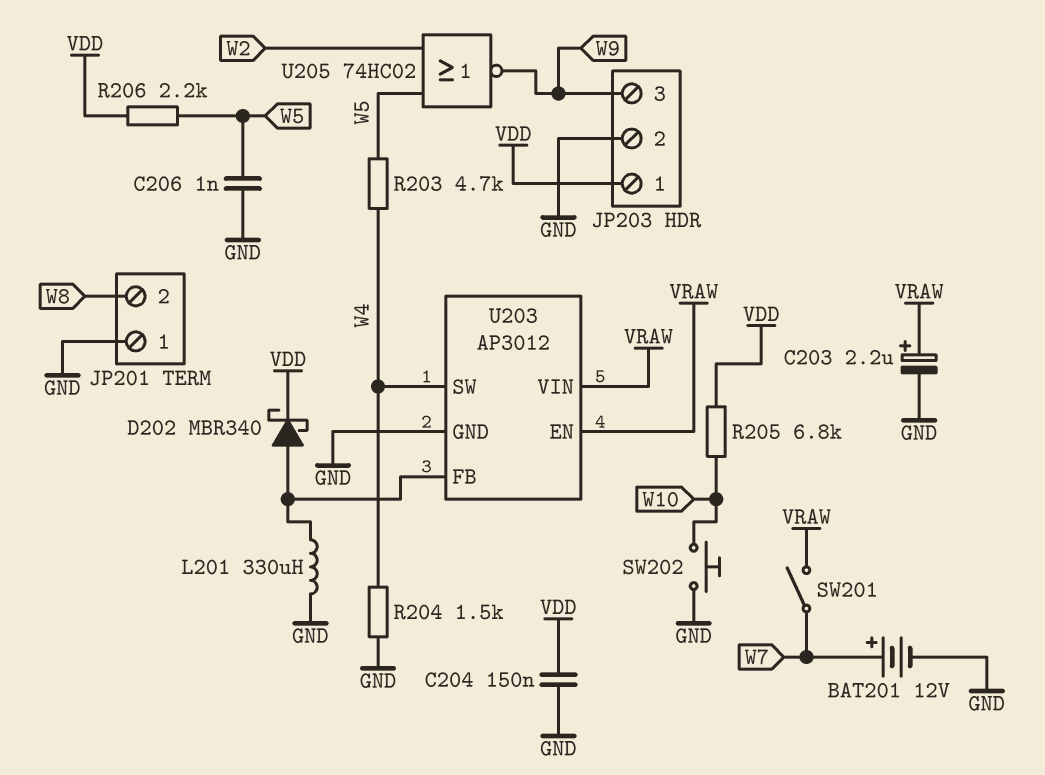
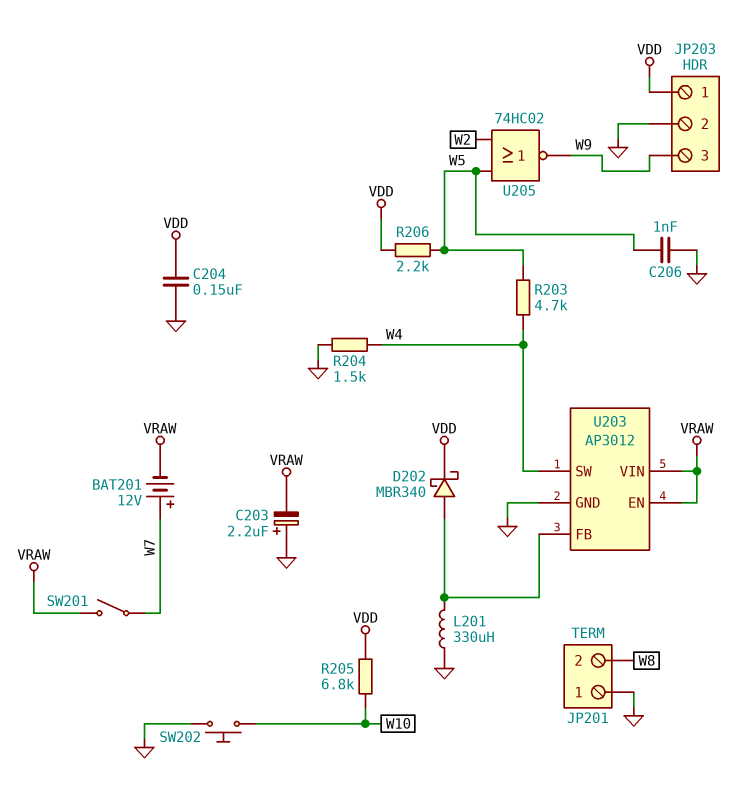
BAT201: 12V (plus W7, minus GND) -> 12V (plus W7, minus VRAW)
C203: 2.2uF (plus VRAW, minus GND) -> 2.2uF (plus GND, minus VRAW)

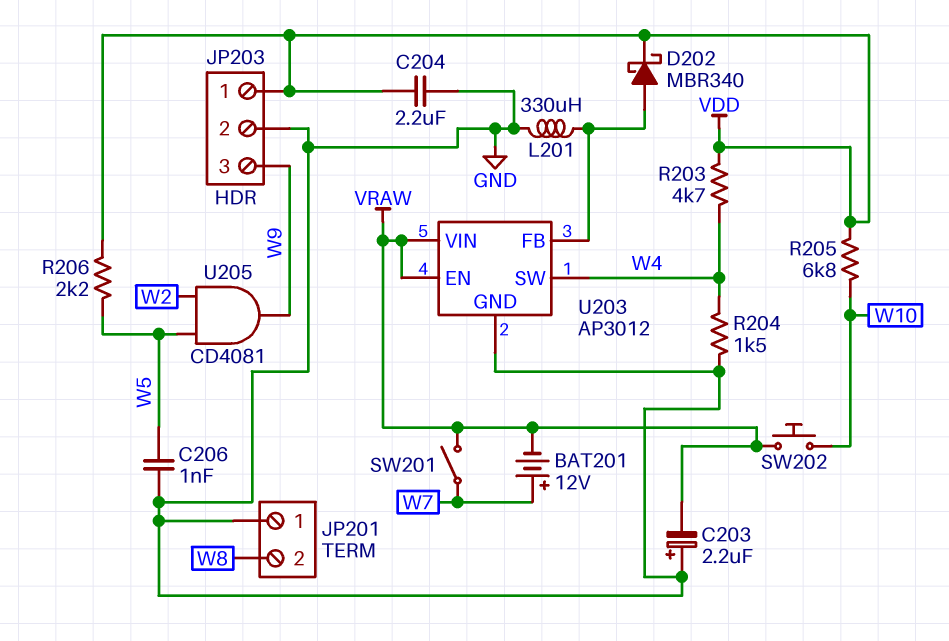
C204: 150nF (GND, VDD) -> 2.2uF (GND, VDD)
R203: 4.7k (W4, W5) -> 4.7k (VDD, W4)
SW202: button (GND, W10) -> button (VRAW, W10)
U205: NOR 74HC02 (in W2, in W5, out W9) -> AND CD4081 (in W2, in W5, out W9)

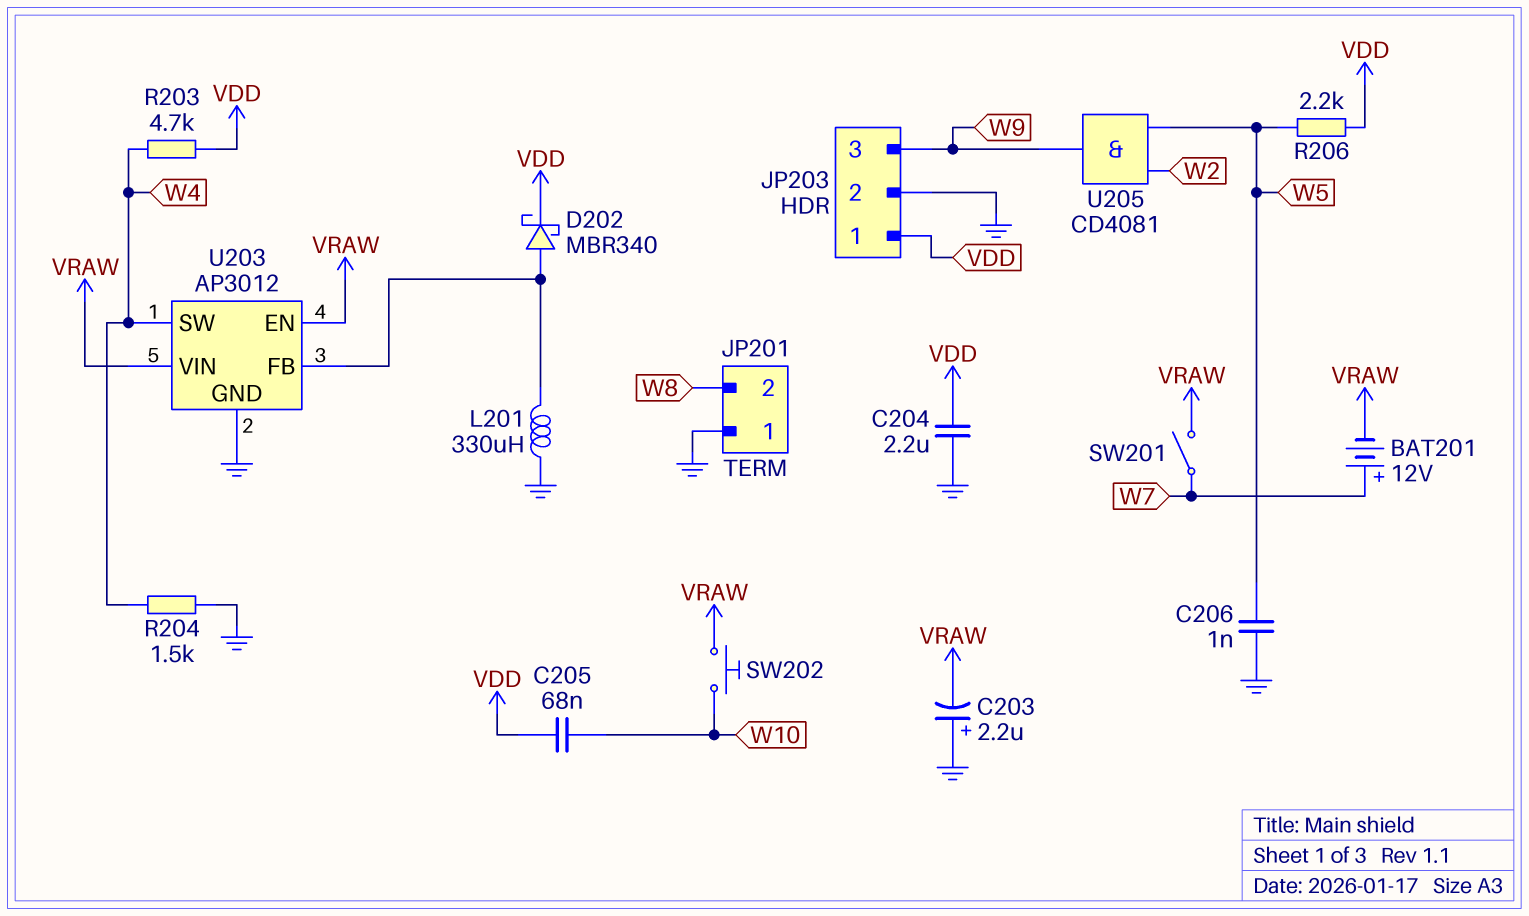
C205: none -> 68nF (VDD, W10)
R205: 6.8k (VDD, W10) -> none

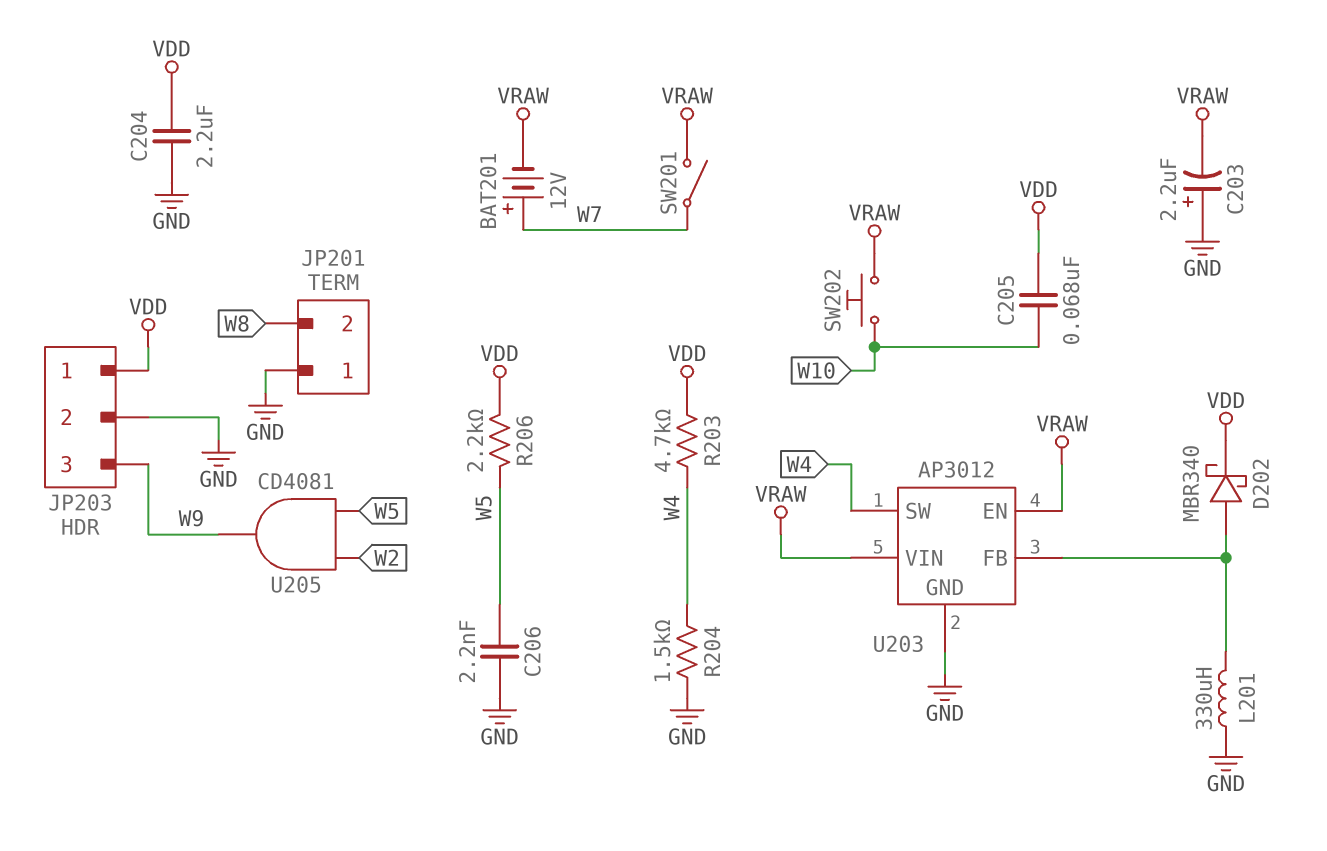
C206: 1nF (GND, W5) -> 2.2nF (GND, W5)

